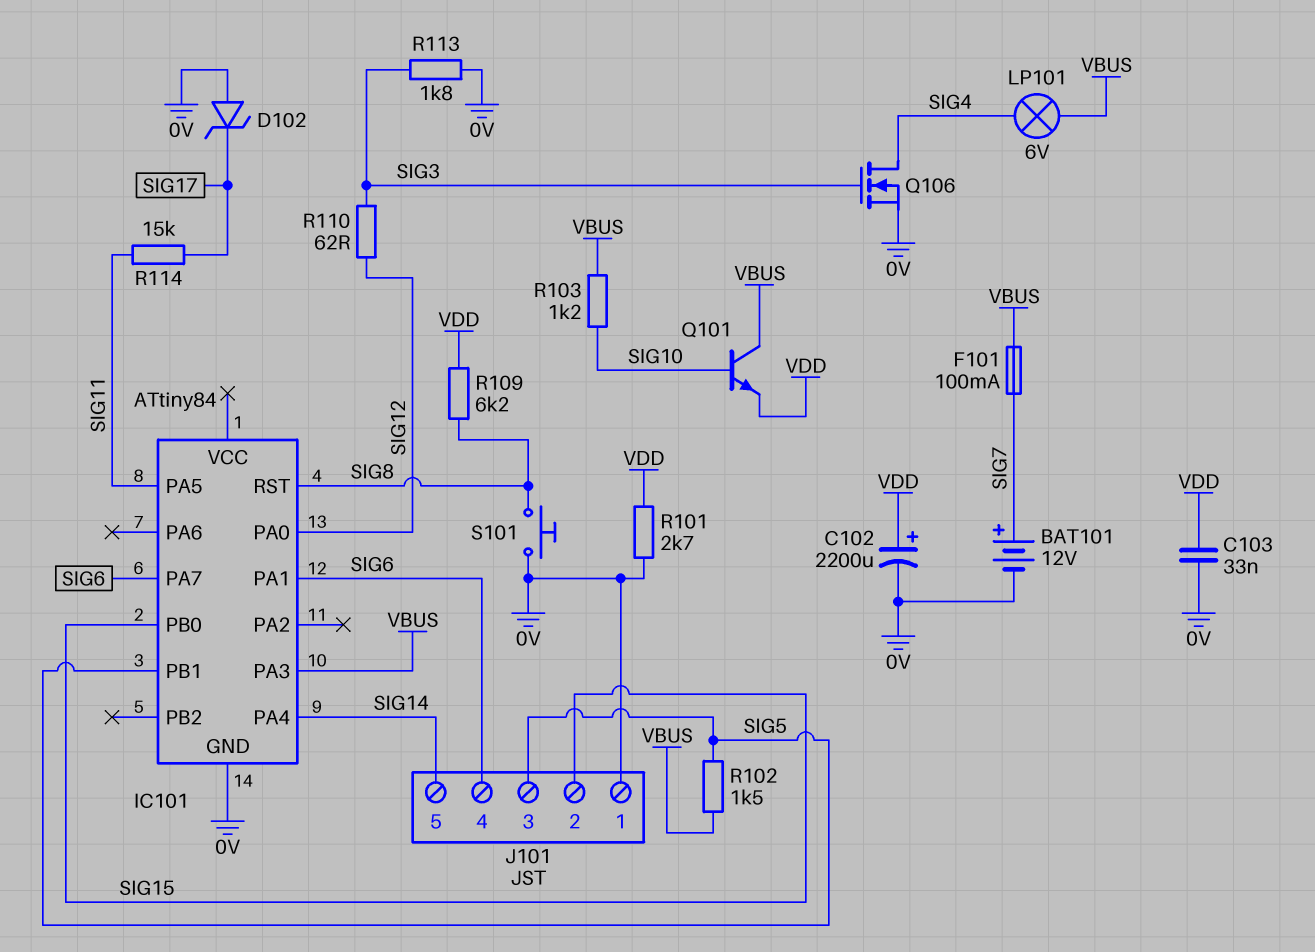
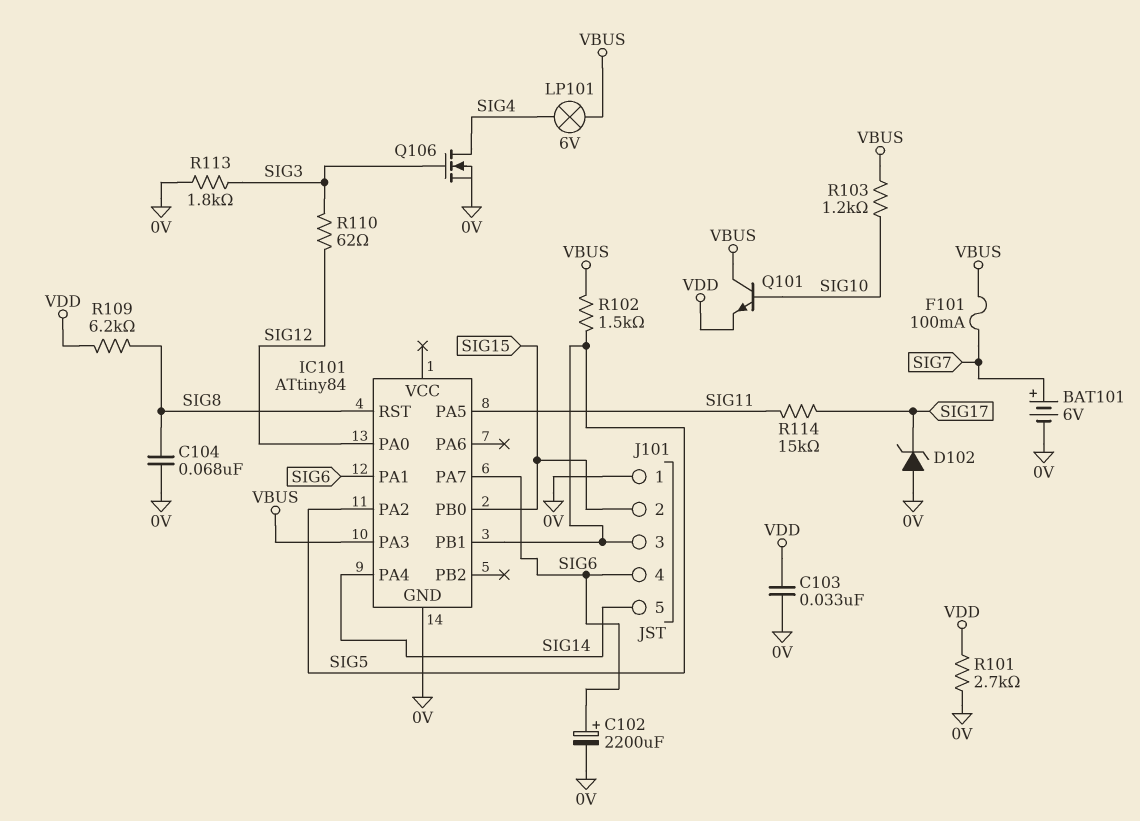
BAT101: 12V (plus SIG7, minus 0V) -> 6V (plus SIG7, minus 0V)
C102: 2200uF (plus VDD, minus 0V) -> 2200uF (plus SIG6, minus 0V)
C104: none -> 68nF (0V, SIG8)
IC101 pin PA2: none -> SIG5
S101: button (0V, SIG8) -> none

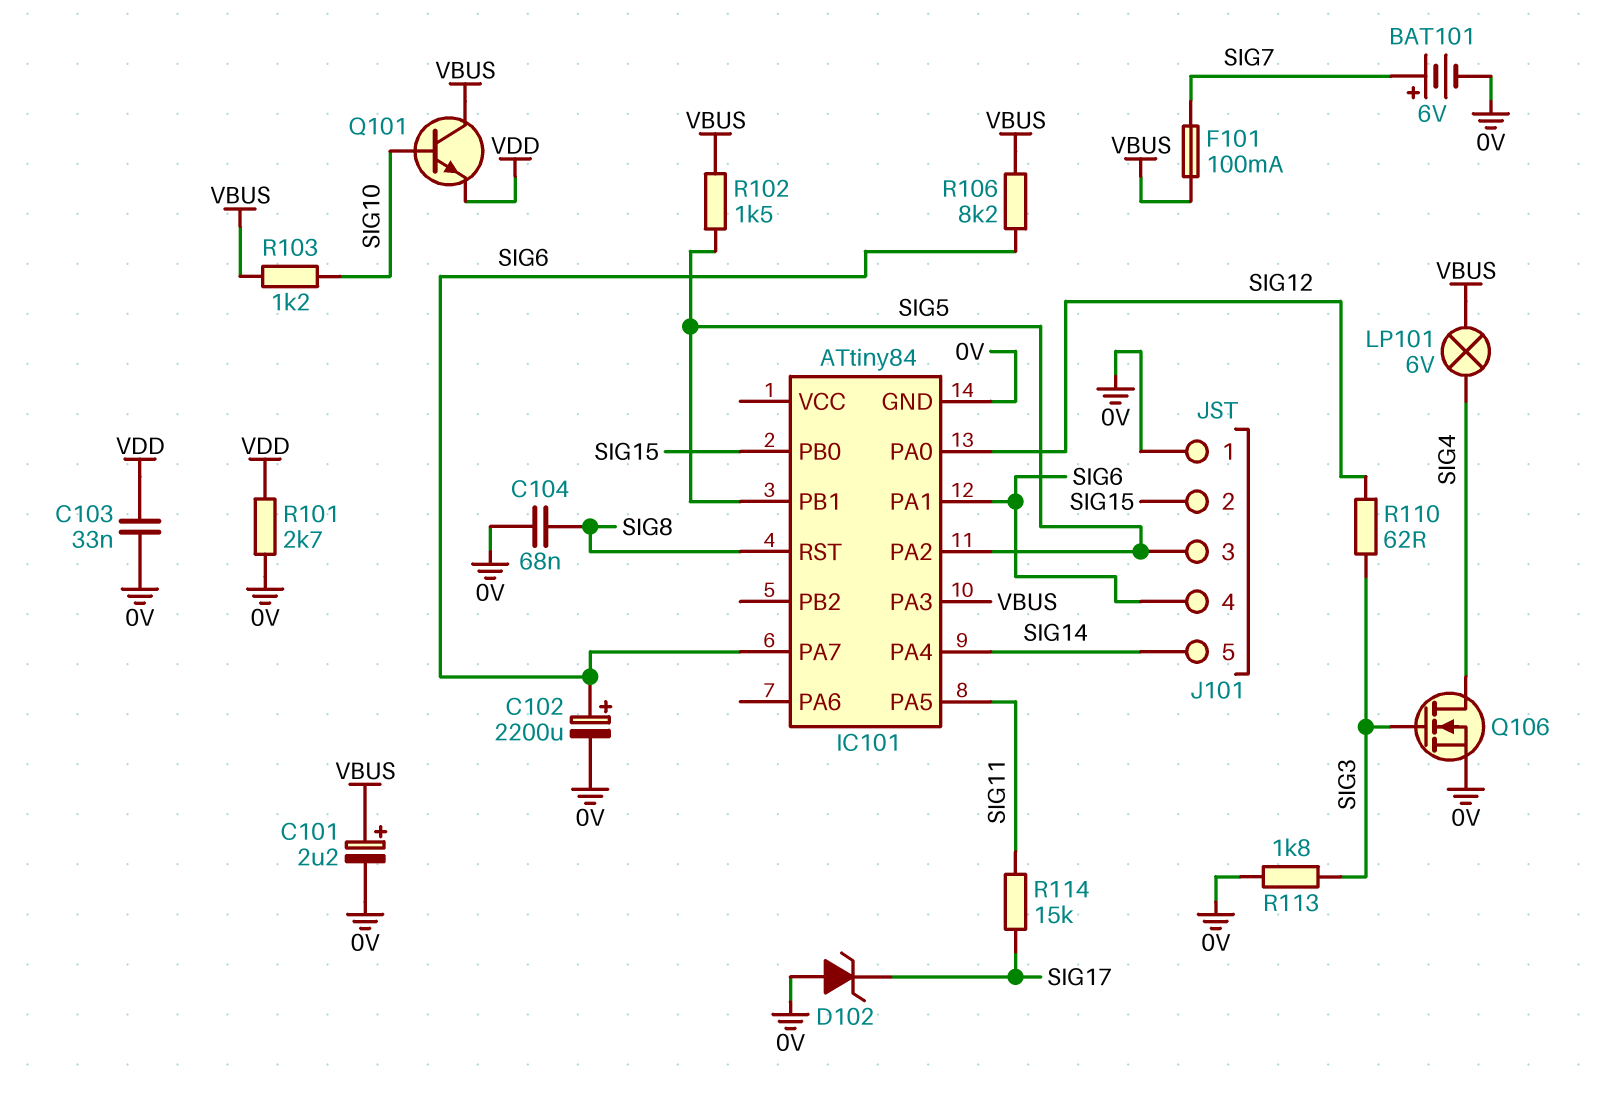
C101: none -> 2.2uF (plus VBUS, minus 0V)
R106: none -> 8.2k (SIG6, VBUS)
R109: 6.2k (SIG8, VDD) -> none

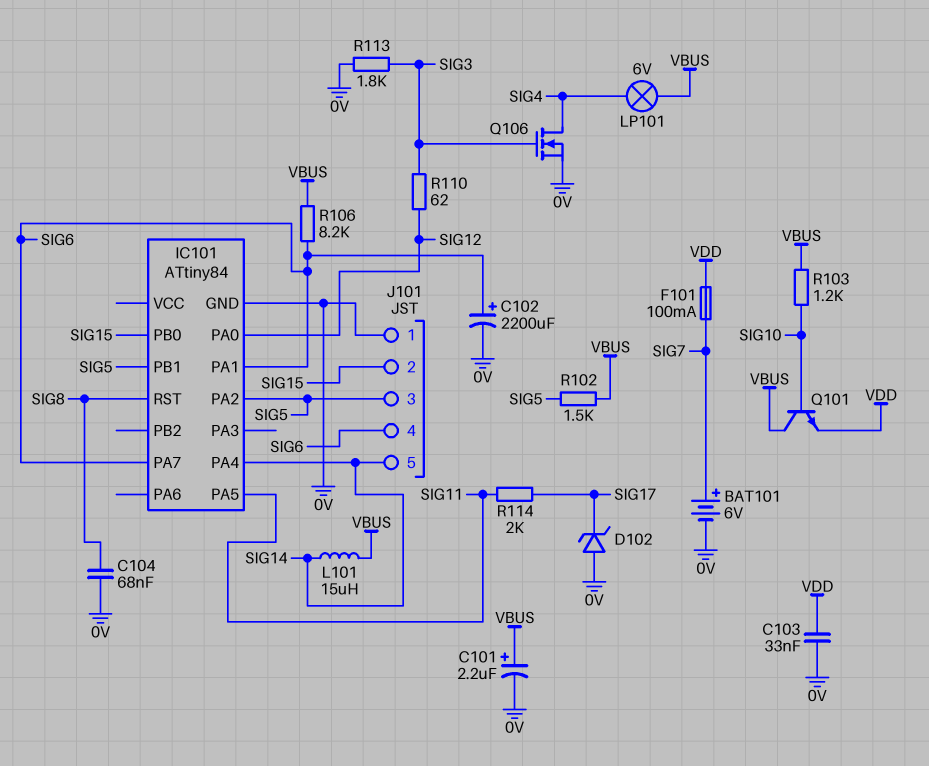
F101: 100mA (SIG7, VBUS) -> 100mA (SIG7, VDD)
IC101 pin PA3: VBUS -> none
L101: none -> 15uH (SIG14, VBUS)
R101: 2.7k (0V, VDD) -> none
R114: 15k (SIG11, SIG17) -> 2k (SIG11, SIG17)

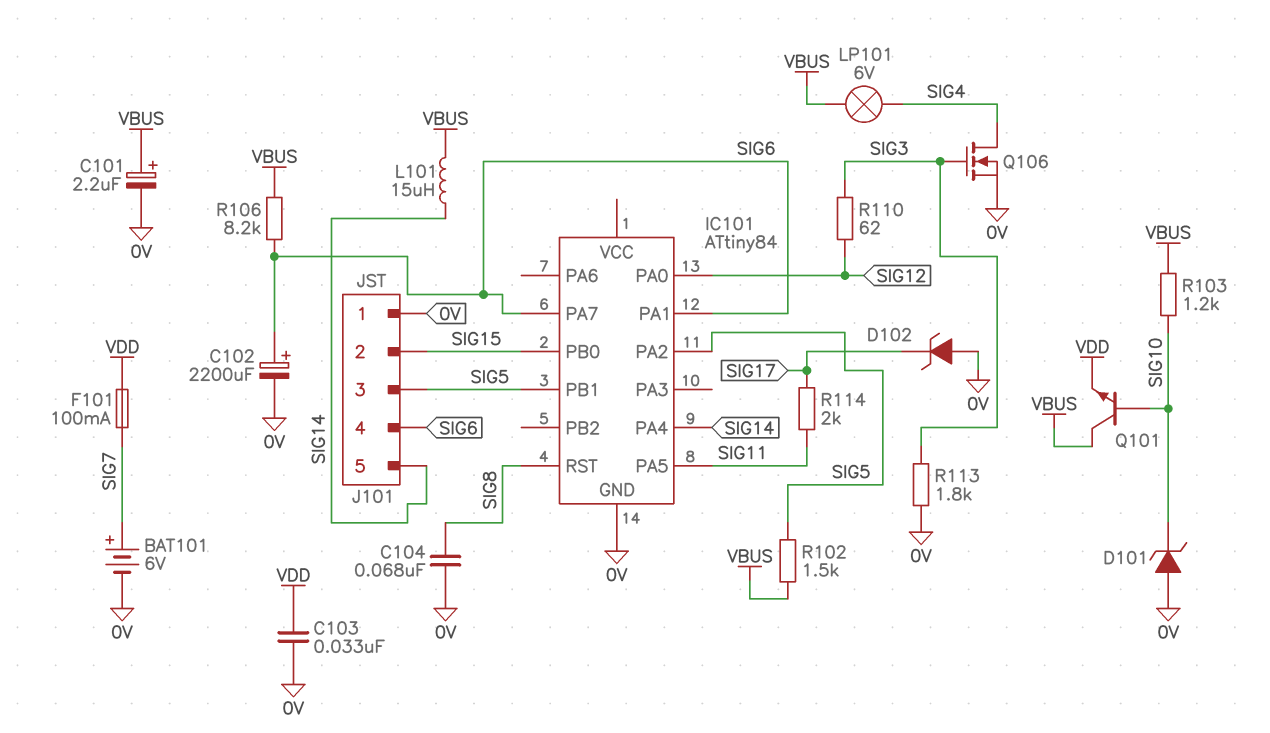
D101: none -> zener (A 0V, K SIG10)

